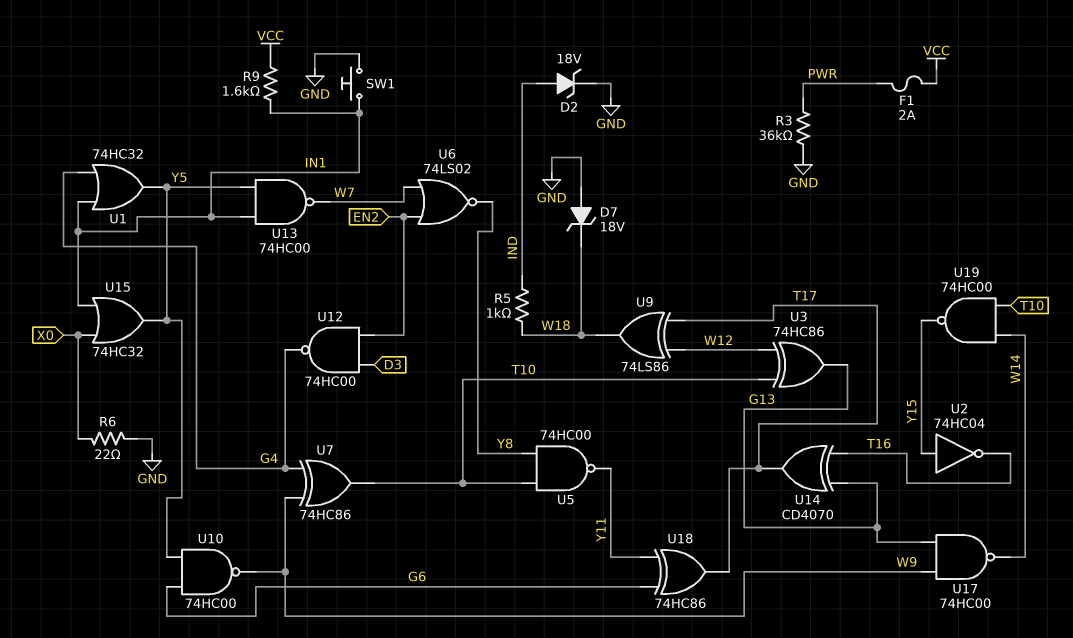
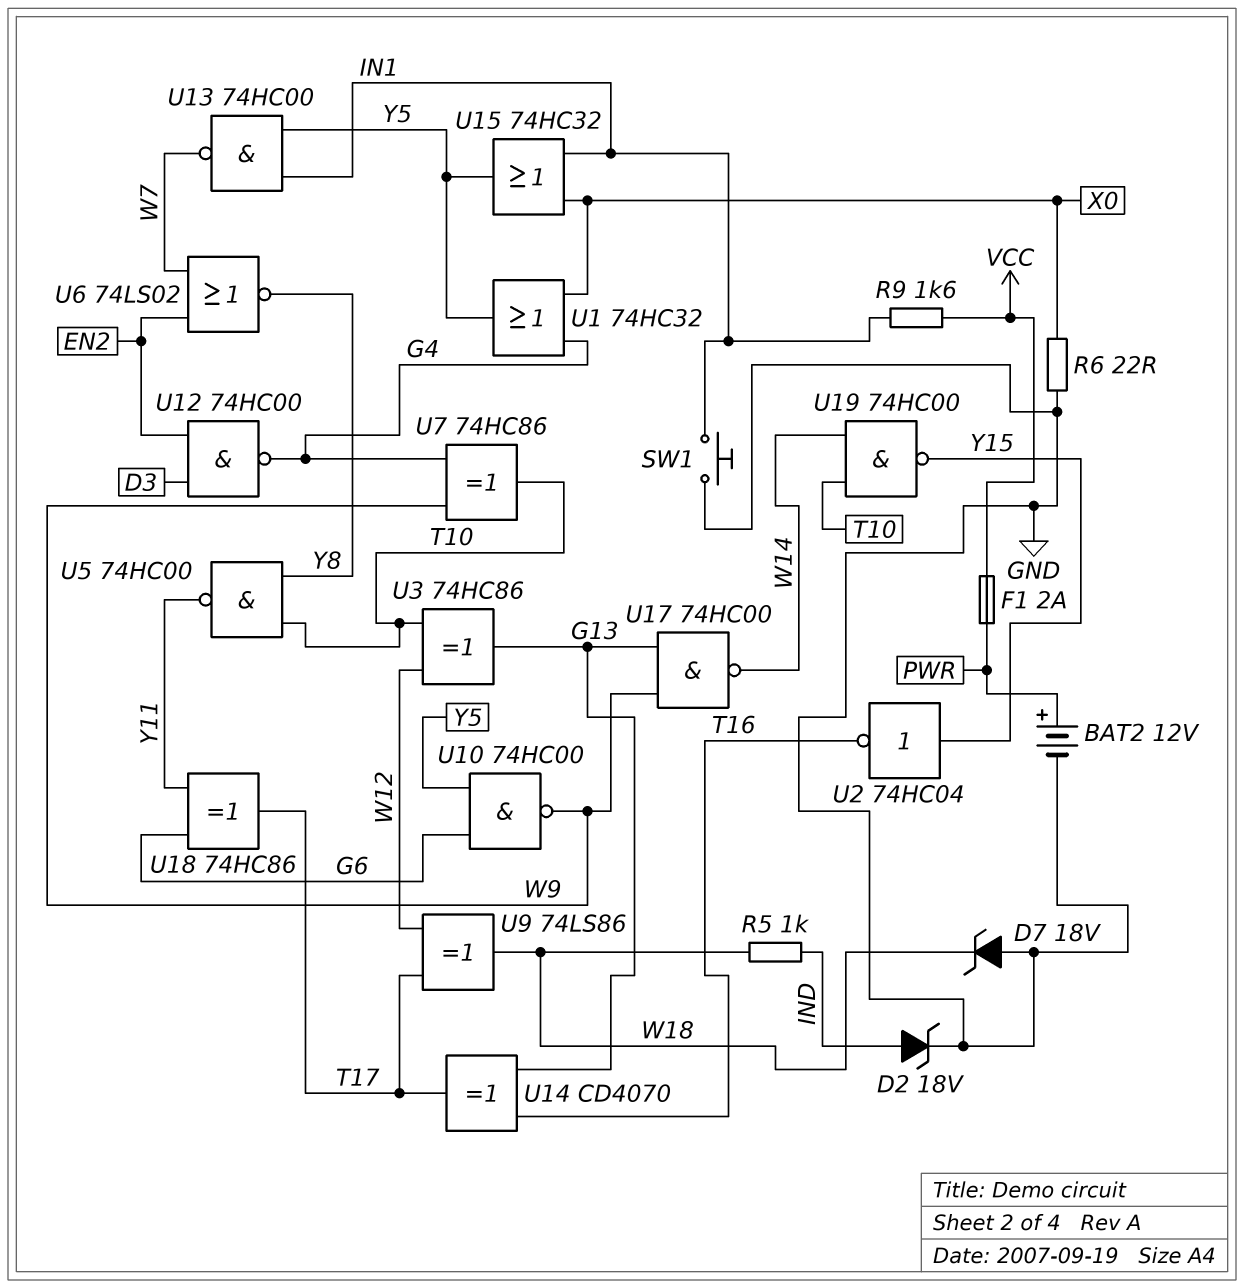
BAT2: none -> 12V (plus PWR, minus GND)
R3: 36k (GND, PWR) -> none
U1: OR 74HC32 (in G4, in IN1, out Y5) -> OR 74HC32 (in G4, in X0, out Y5)

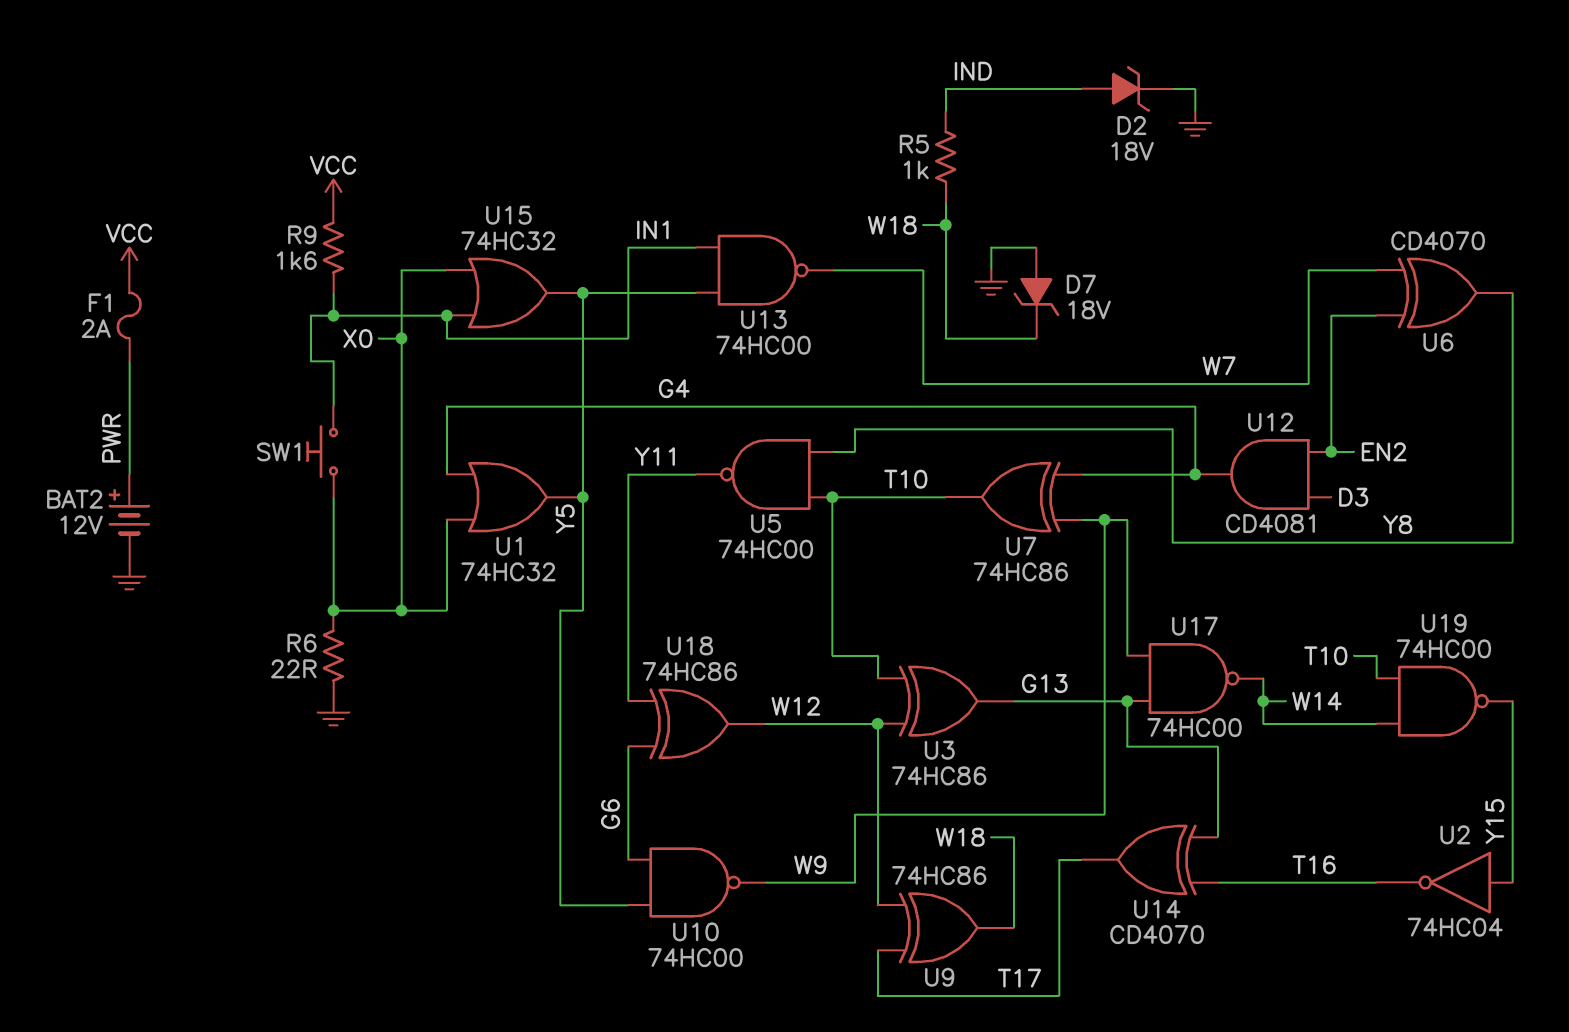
SW1: button (GND, IN1) -> button (IN1, X0)
U6: NOR 74LS02 (in EN2, in W7, out Y8) -> XOR CD4070 (in EN2, in W7, out Y8)
U9: XOR 74LS86 (in T17, in W12, out W18) -> XOR 74HC86 (in T17, in W12, out W18)
U12: NAND 74HC00 (in D3, in EN2, out G4) -> AND CD4081 (in D3, in EN2, out G4)
U18: XOR 74HC86 (in G6, in Y11, out T17) -> XOR 74HC86 (in G6, in Y11, out W12)

